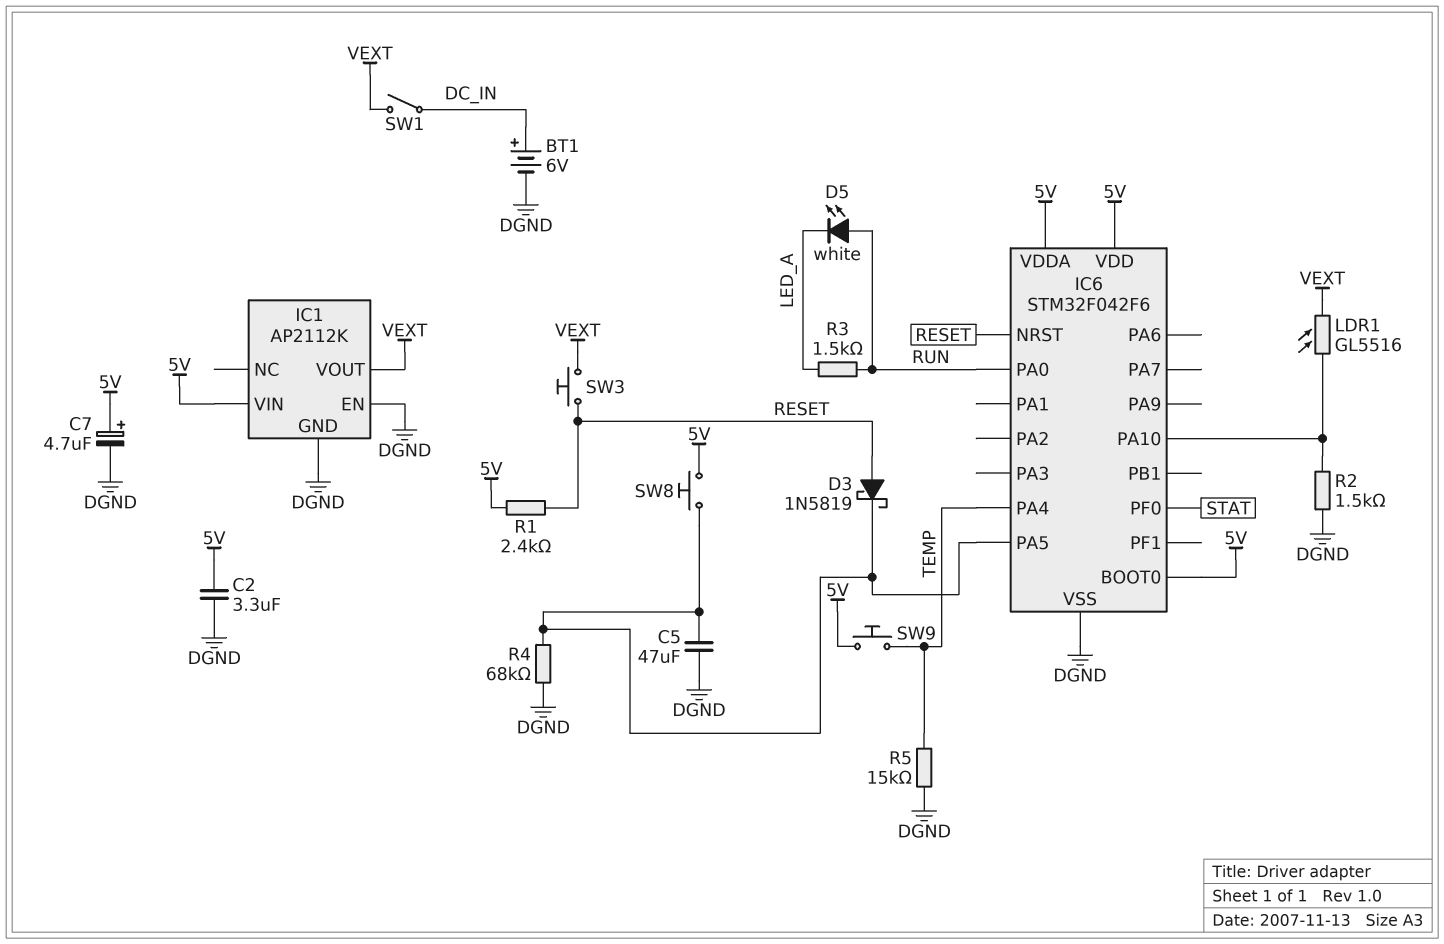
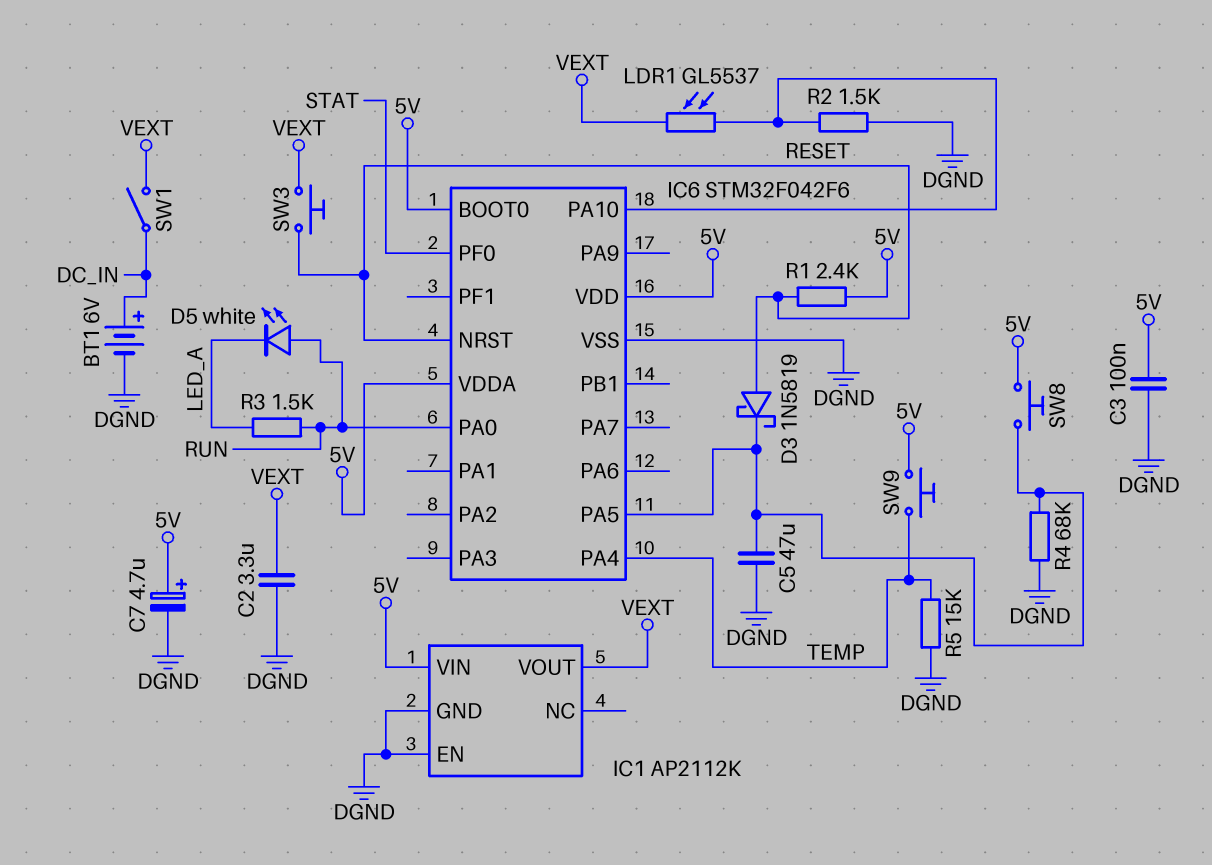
C2: 3.3uF (5V, DGND) -> 3.3uF (DGND, VEXT)
C3: none -> 100nF (5V, DGND)
LDR1: GL5516 (IC6/PA10, VEXT) -> GL5537 (IC6/PA10, VEXT)

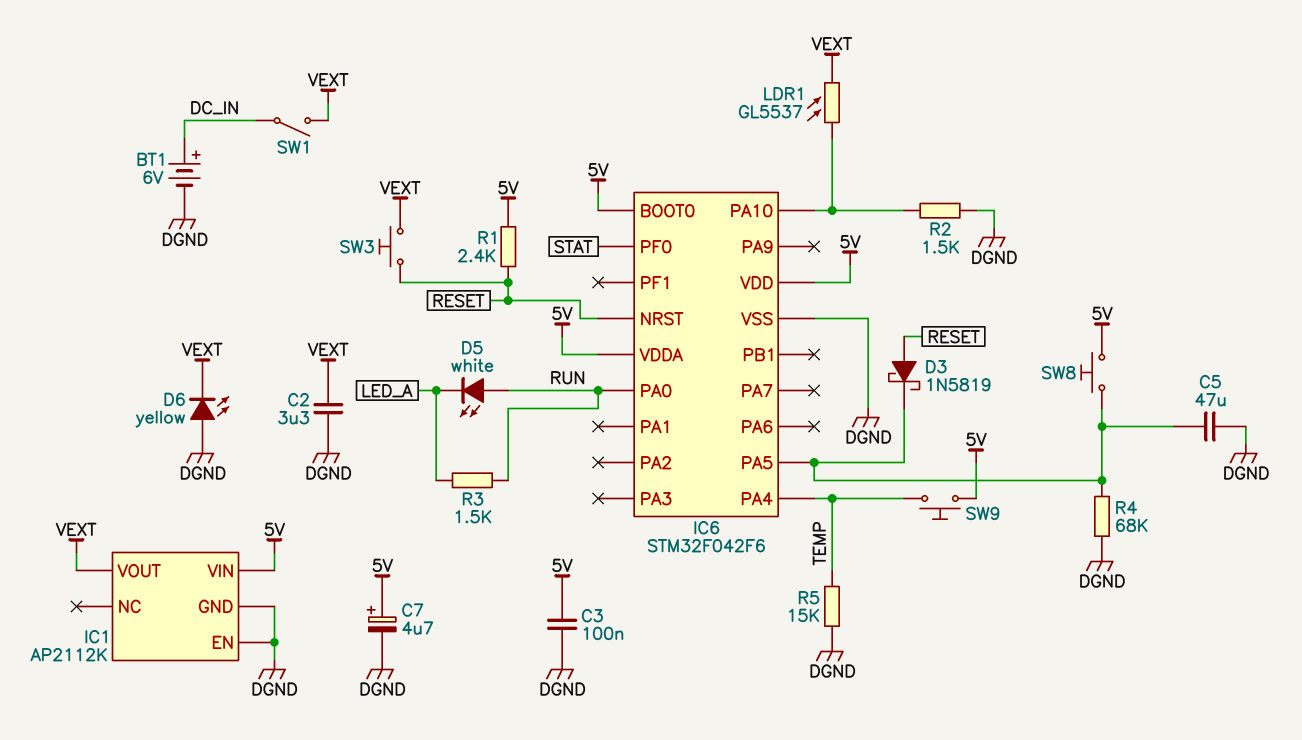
D6: none -> LED yellow (A DGND, K VEXT)

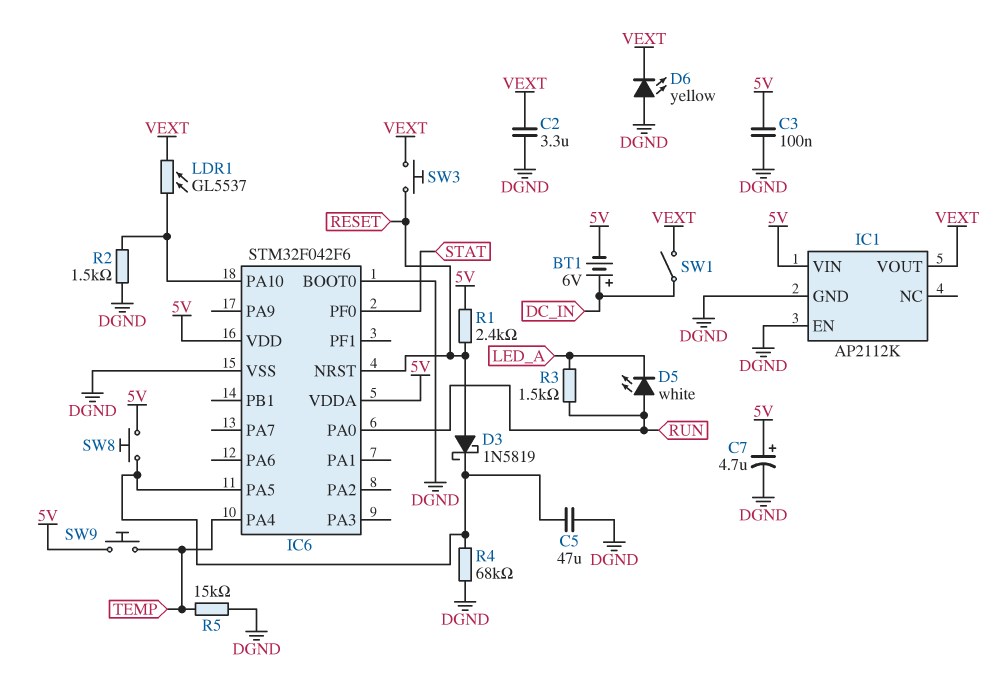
BT1: 6V (plus DC_IN, minus DGND) -> 6V (plus DC_IN, minus 5V)
IC6 pin BOOT0: 5V -> DGND

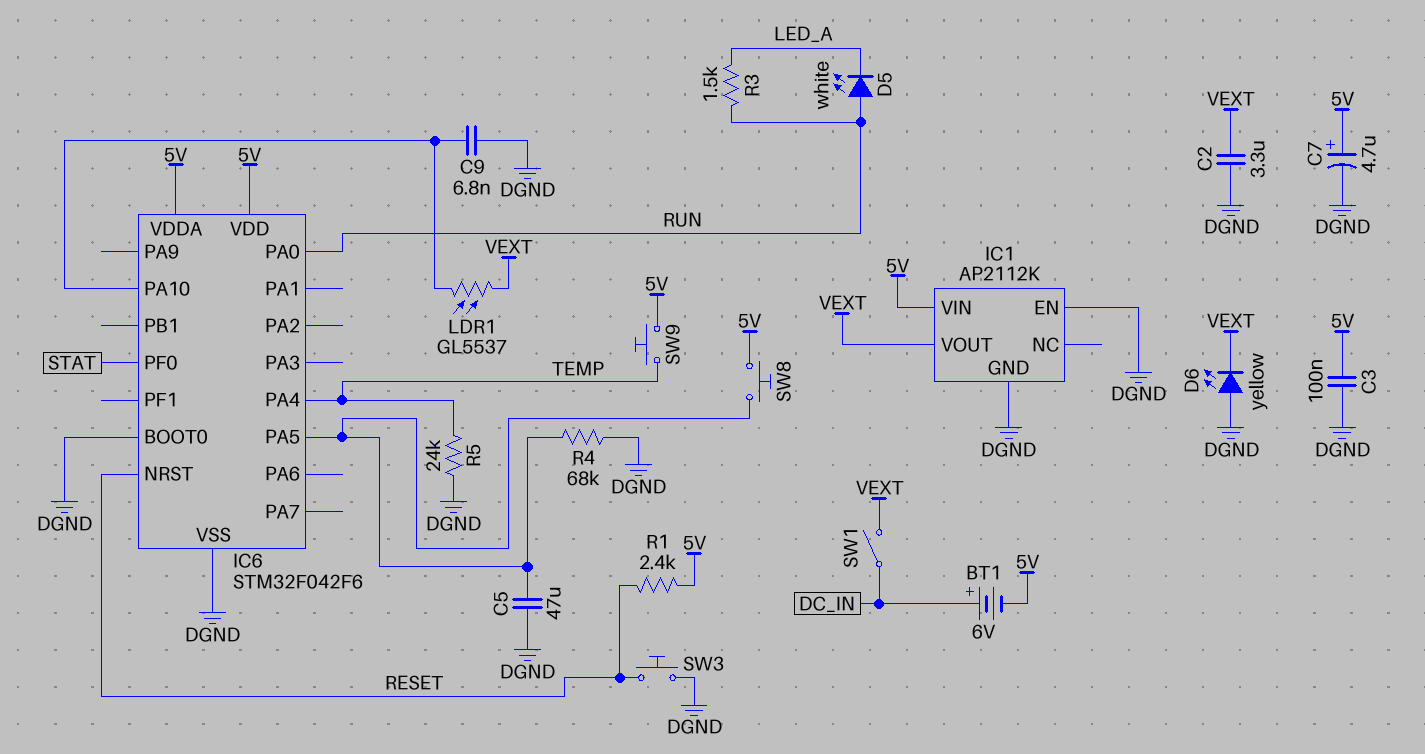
C9: none -> 6.8nF (DGND, IC6/PA10)
D3: schottky 1N5819 (A RESET, K IC6/PA5) -> none
R2: 1.5k (DGND, IC6/PA10) -> none
R5: 15k (DGND, TEMP) -> 24k (DGND, TEMP)
SW3: button (RESET, VEXT) -> button (DGND, RESET)

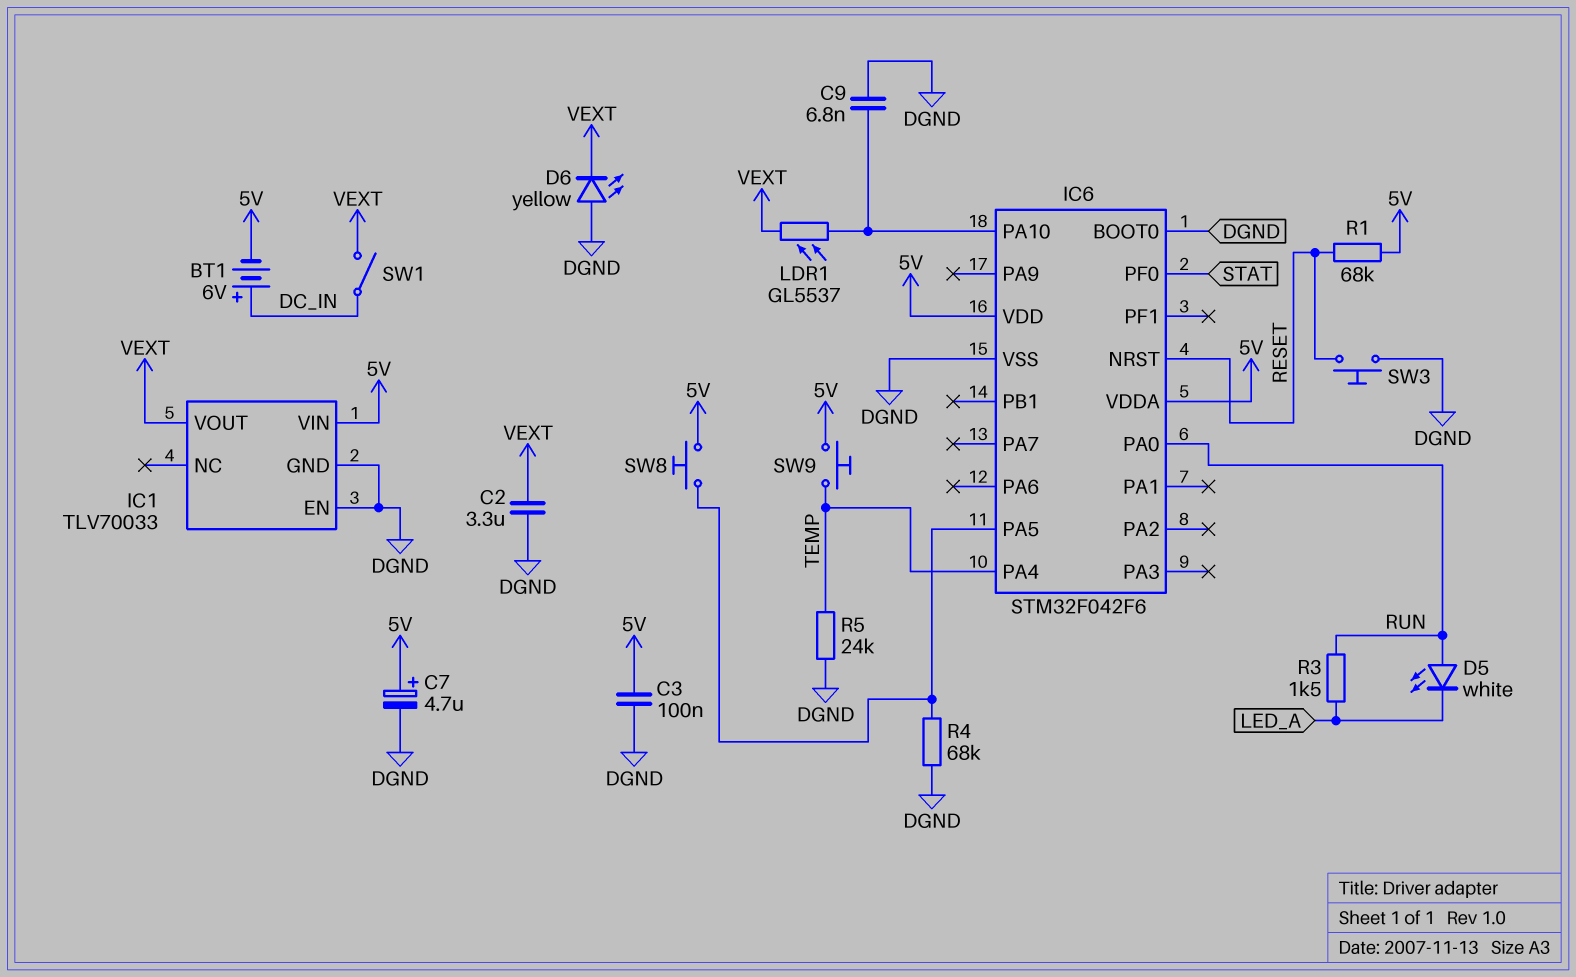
C5: 47uF (DGND, IC6/PA5) -> none
IC1: AP2112K -> TLV70033
R1: 2.4k (5V, RESET) -> 68k (5V, RESET)

